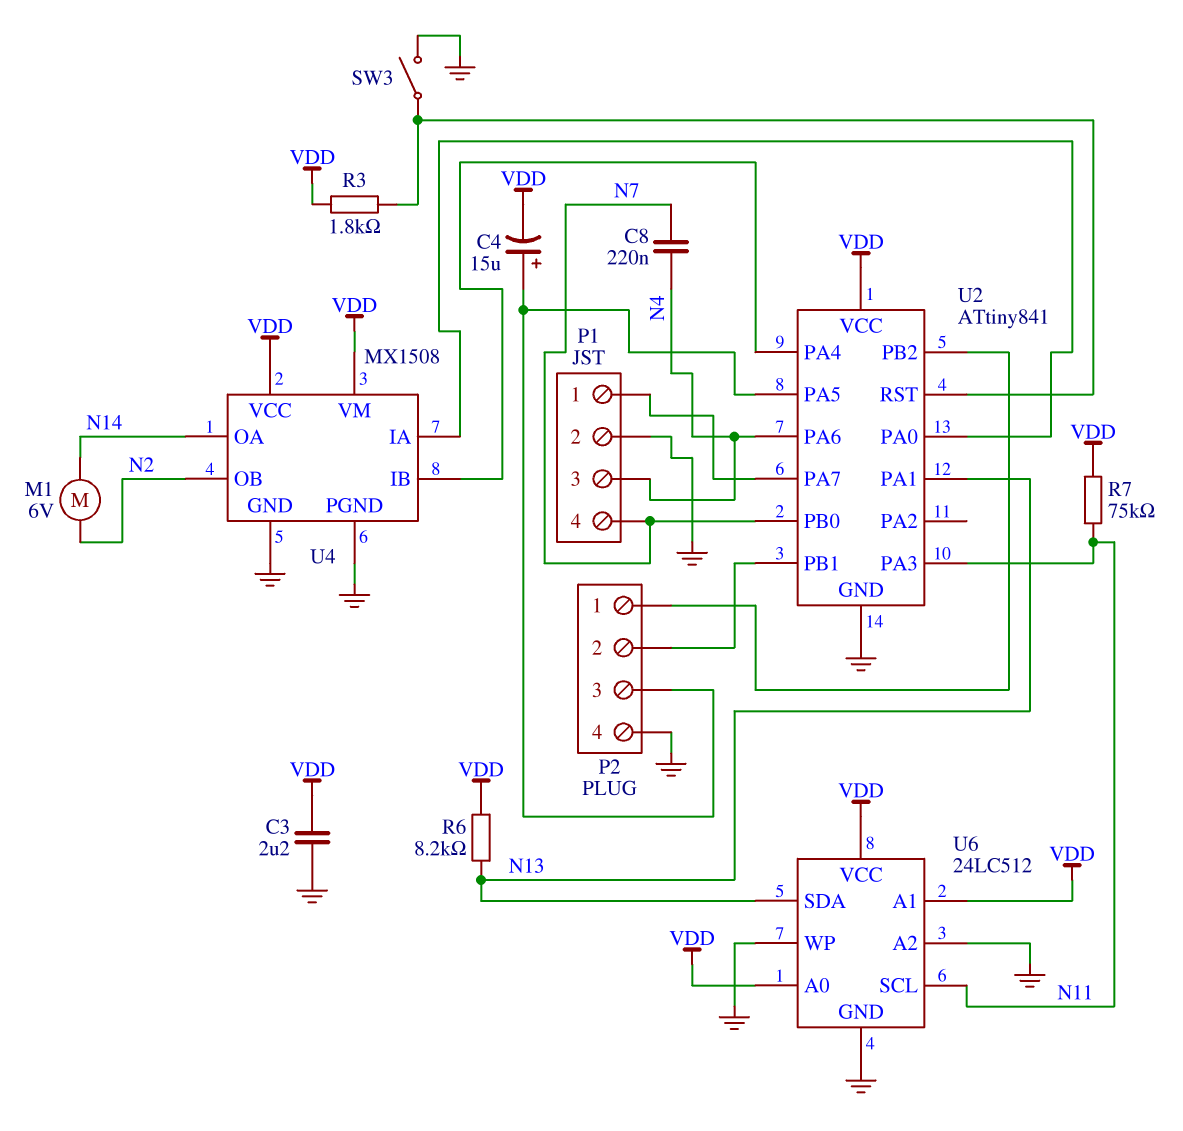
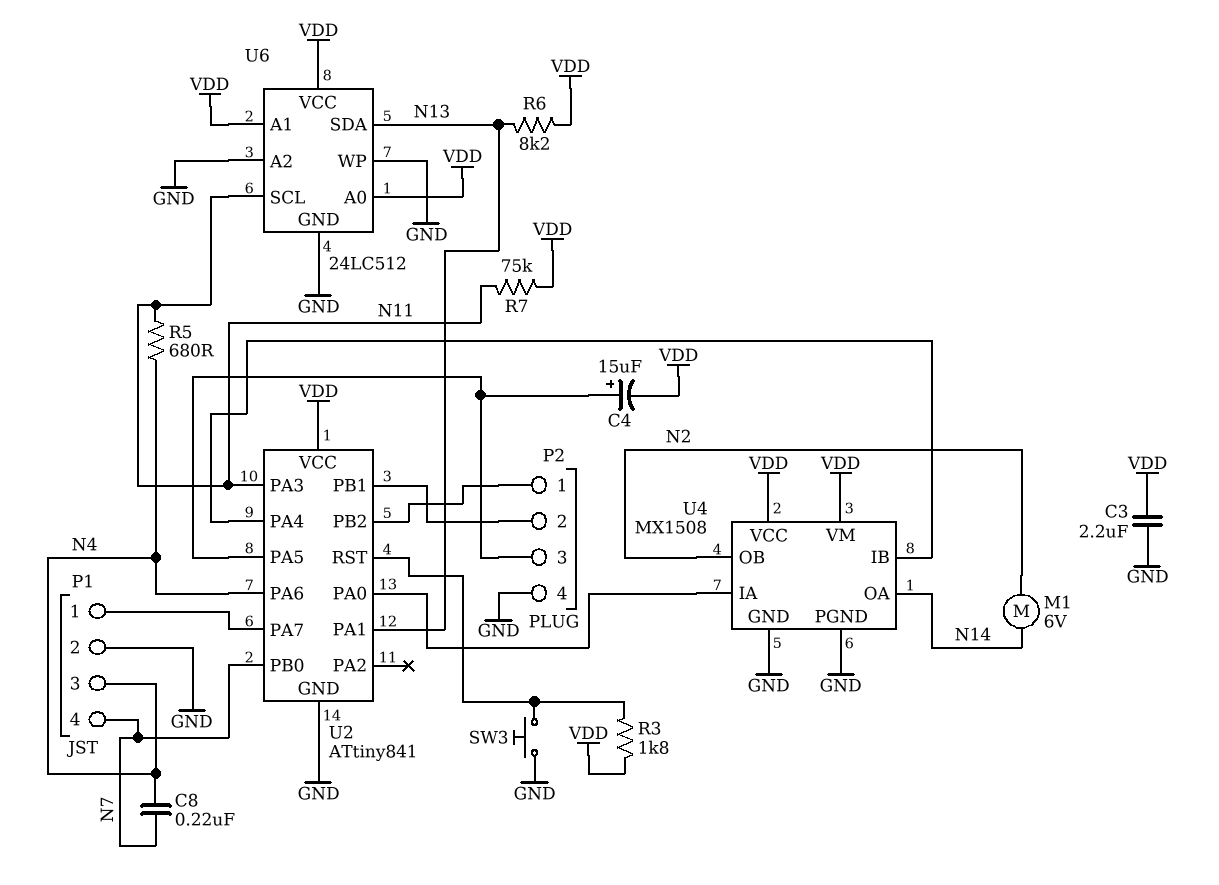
R5: none -> 680 (N4, N11)
SW3: switch (GND, U2/RST) -> button (GND, U2/RST)

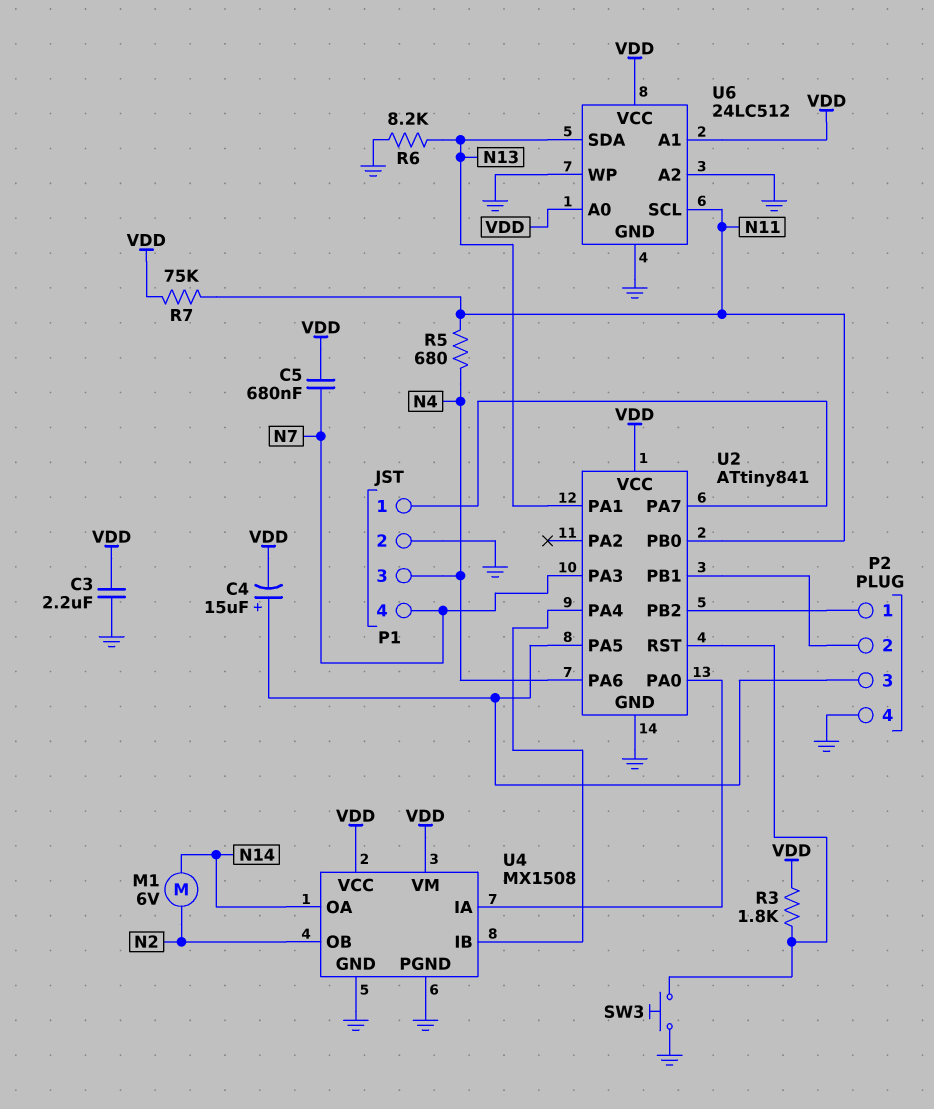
C5: none -> 680nF (N7, VDD)
C8: 220nF (N4, N7) -> none
R6: 8.2k (N13, VDD) -> 8.2k (GND, N13)
U2 pin PA3: N11 -> N7
U2 pin PB0: N7 -> N11

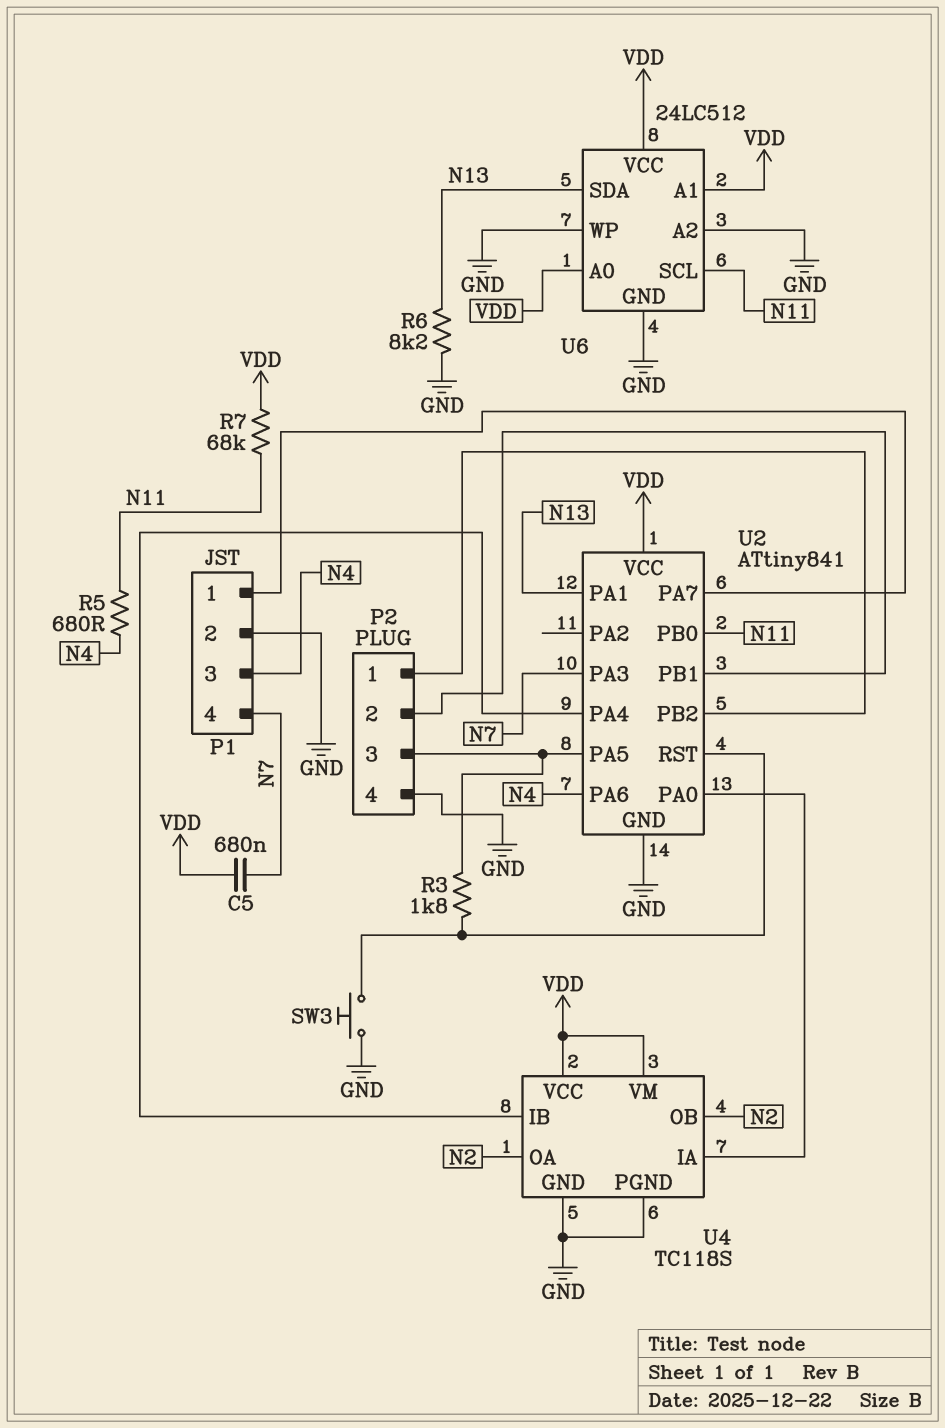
C3: 2.2uF (GND, VDD) -> none
C4: 15uF (plus P2/3, minus VDD) -> none
M1: motor 6V (N2, N14) -> none
R3: 1.8k (U2/RST, VDD) -> 1.8k (P2/3, U2/RST)
R7: 75k (N11, VDD) -> 68k (N11, VDD)
U4: MX1508 -> TC118S
U4 pin OA: N14 -> N2

